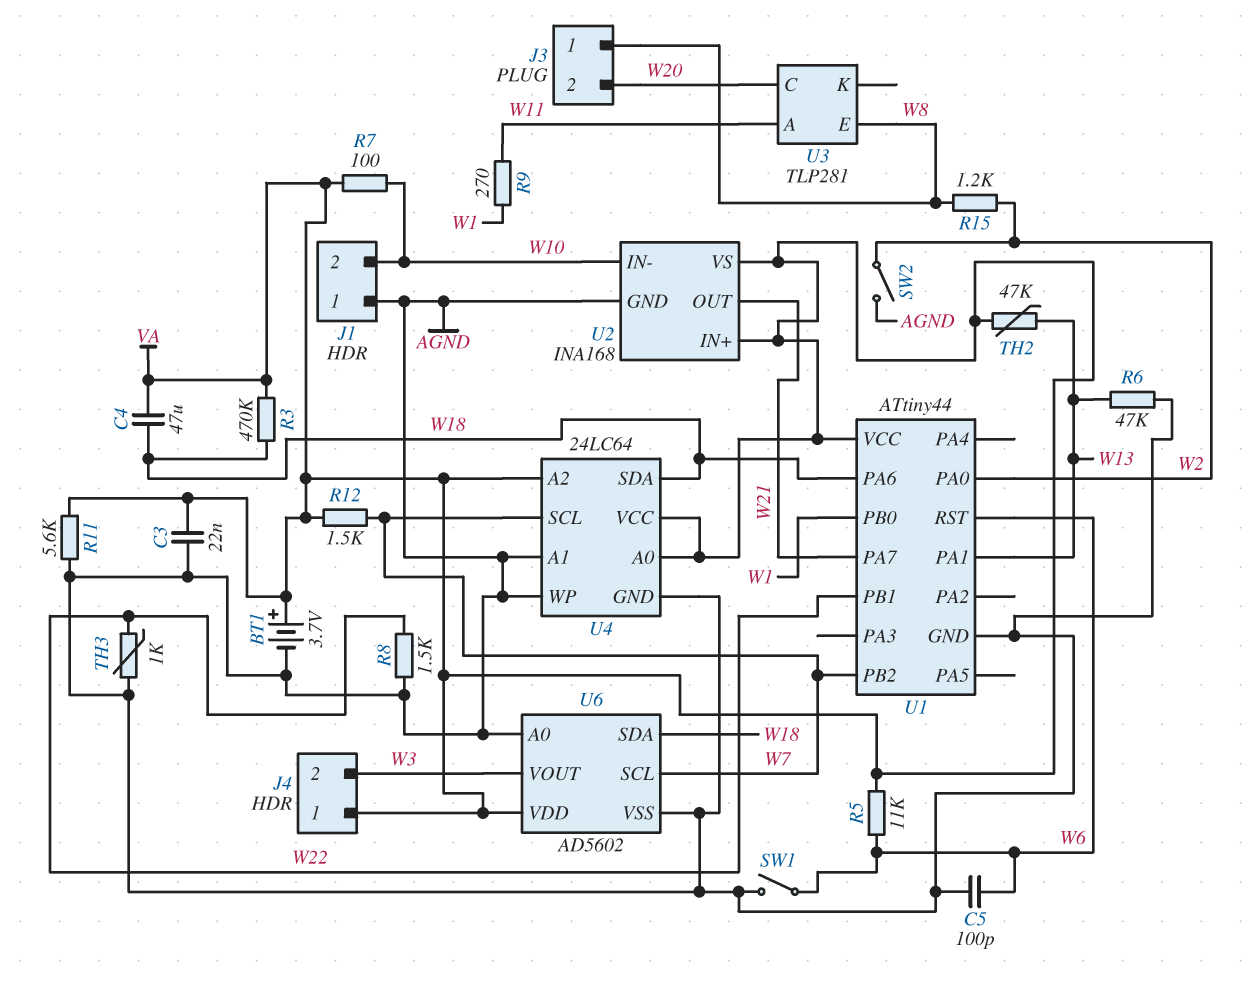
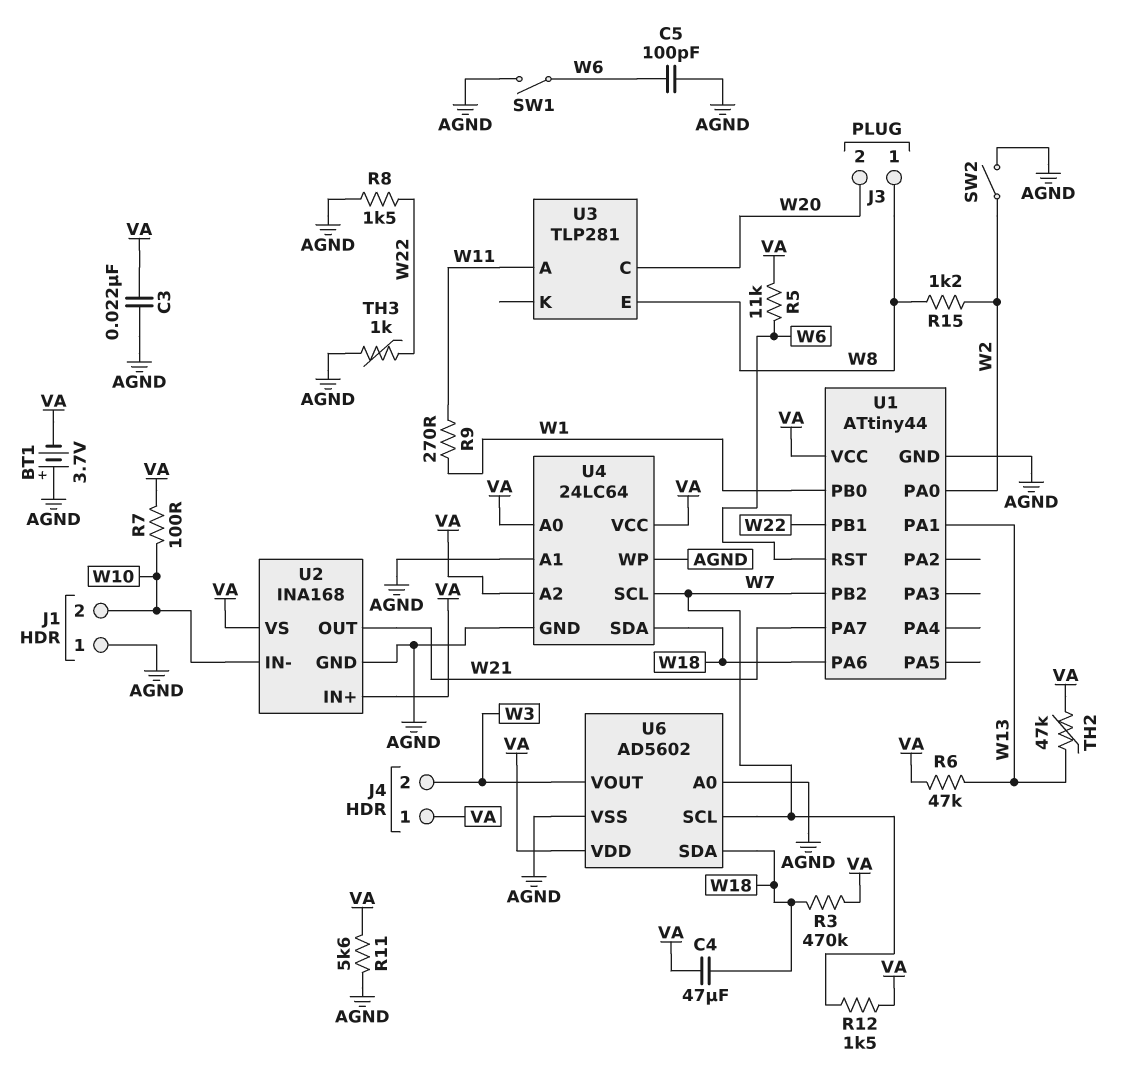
BT1: 3.7V (plus VA, minus AGND) -> 3.7V (plus AGND, minus VA)
R6: 47k (AGND, W13) -> 47k (VA, W13)

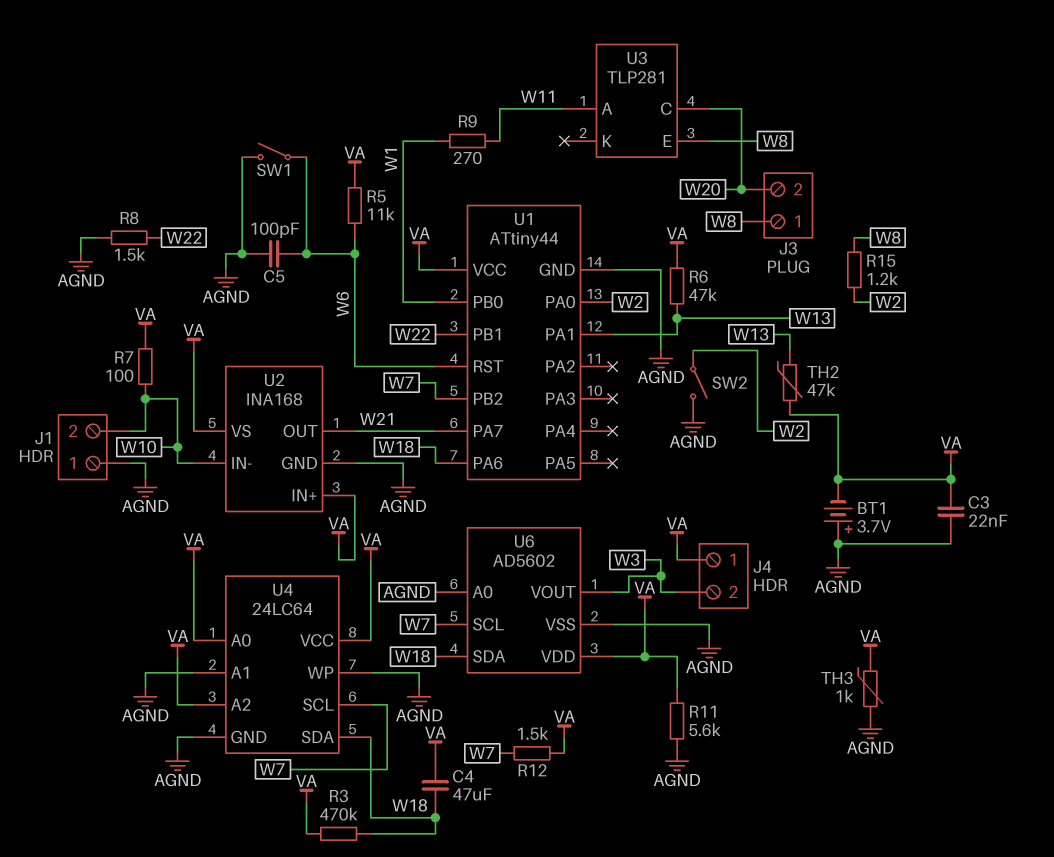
TH3: 1k (AGND, W22) -> 1k (AGND, VA)

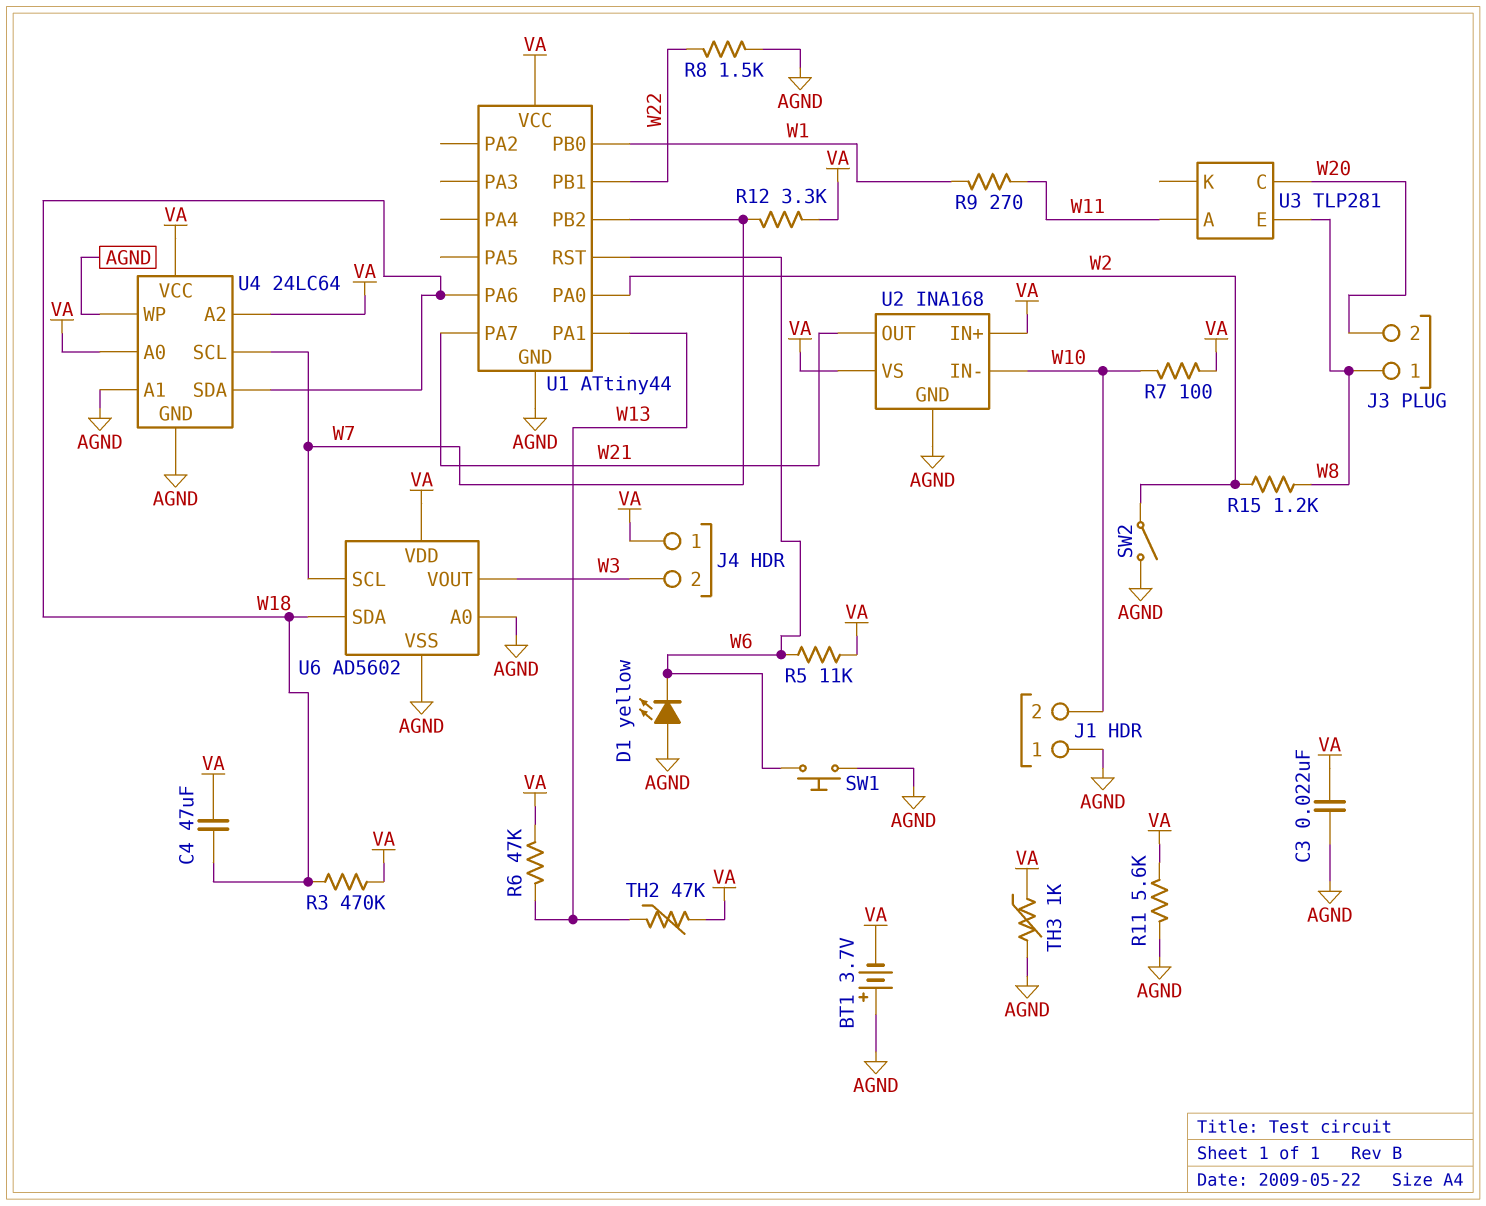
C5: 100pF (AGND, W6) -> none
D1: none -> LED yellow (A AGND, K W6)
R12: 1.5k (VA, W7) -> 3.3k (VA, W7)
SW1: switch (AGND, W6) -> button (AGND, W6)

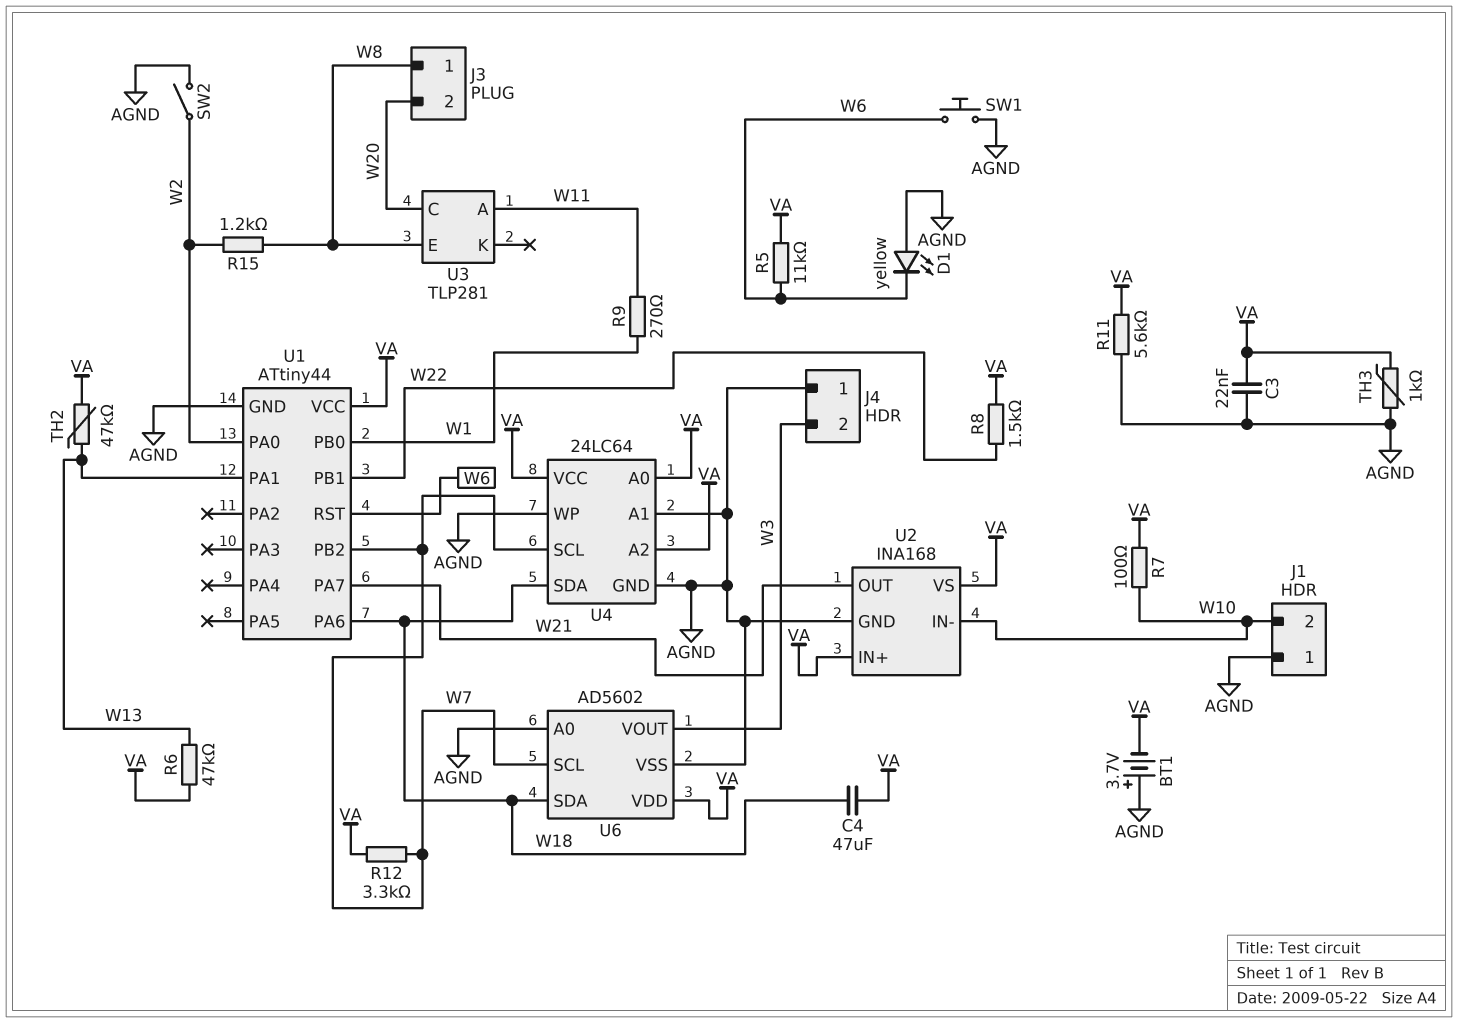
J4 pin 1: VA -> AGND
R3: 470k (VA, W18) -> none
R8: 1.5k (AGND, W22) -> 1.5k (VA, W22)

